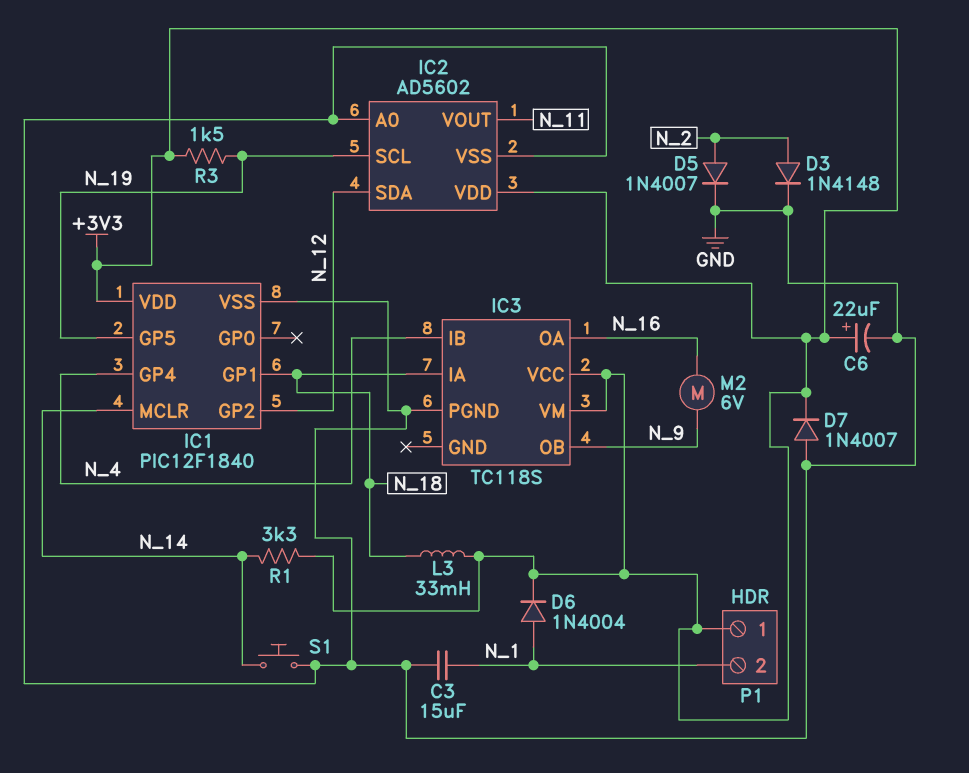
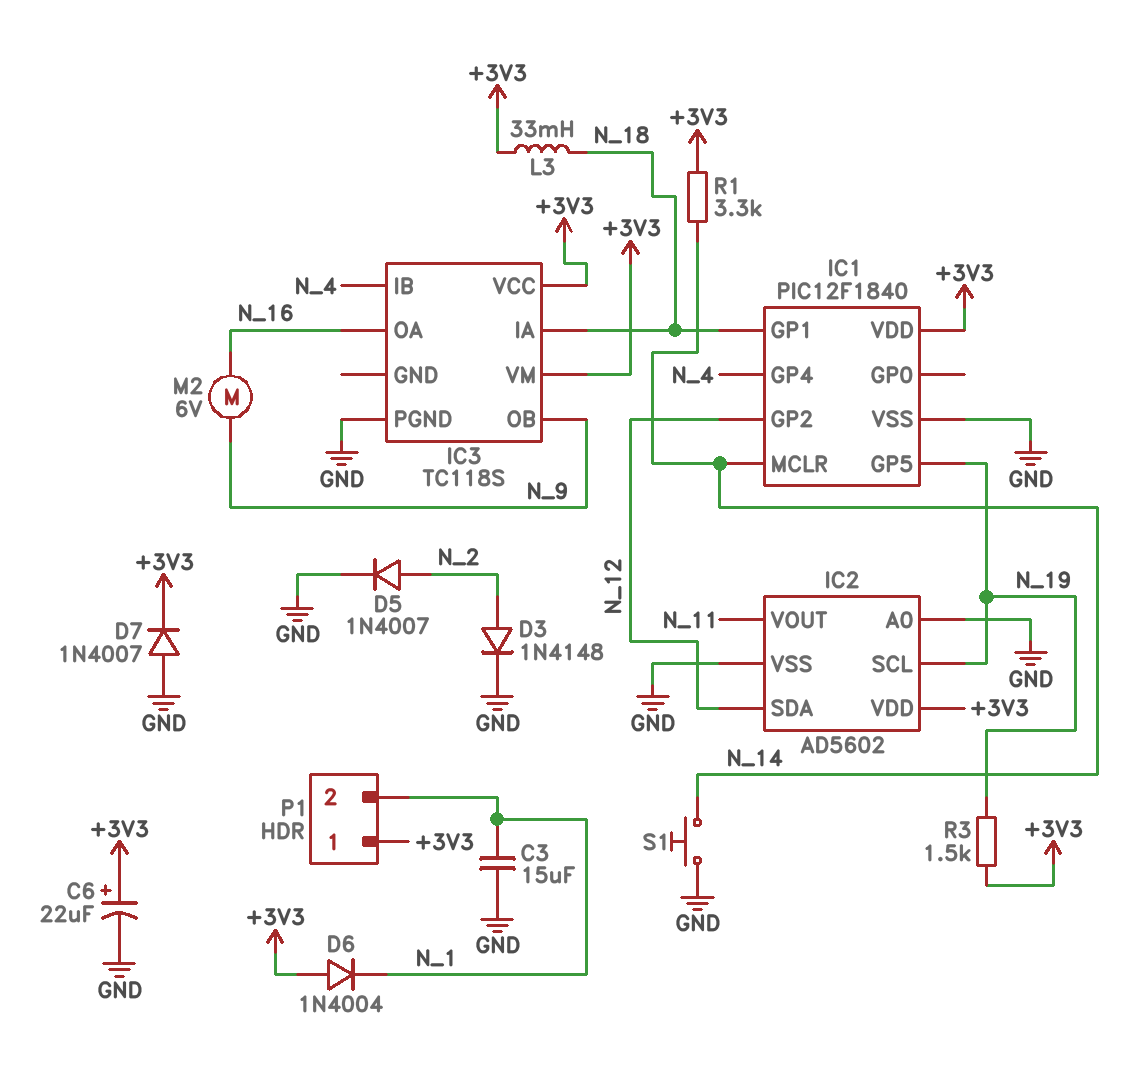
D6: diode 1N4004 (A N_1, K +3V3) -> diode 1N4004 (A +3V3, K N_1)

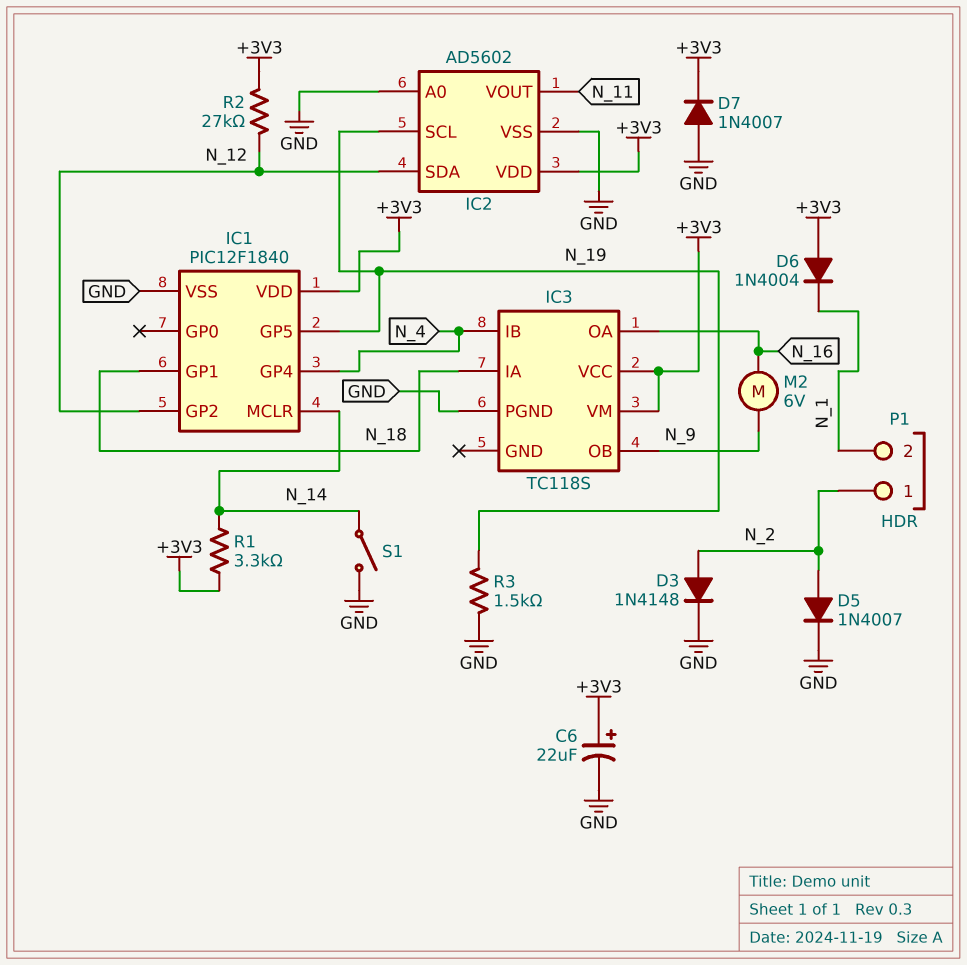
C3: 15uF (GND, N_1) -> none
L3: 33mH (+3V3, N_18) -> none
P1 pin 1: +3V3 -> N_2
R2: none -> 27k (+3V3, N_12)
R3: 1.5k (+3V3, N_19) -> 1.5k (GND, N_19)
S1: button (GND, N_14) -> switch (GND, N_14)

